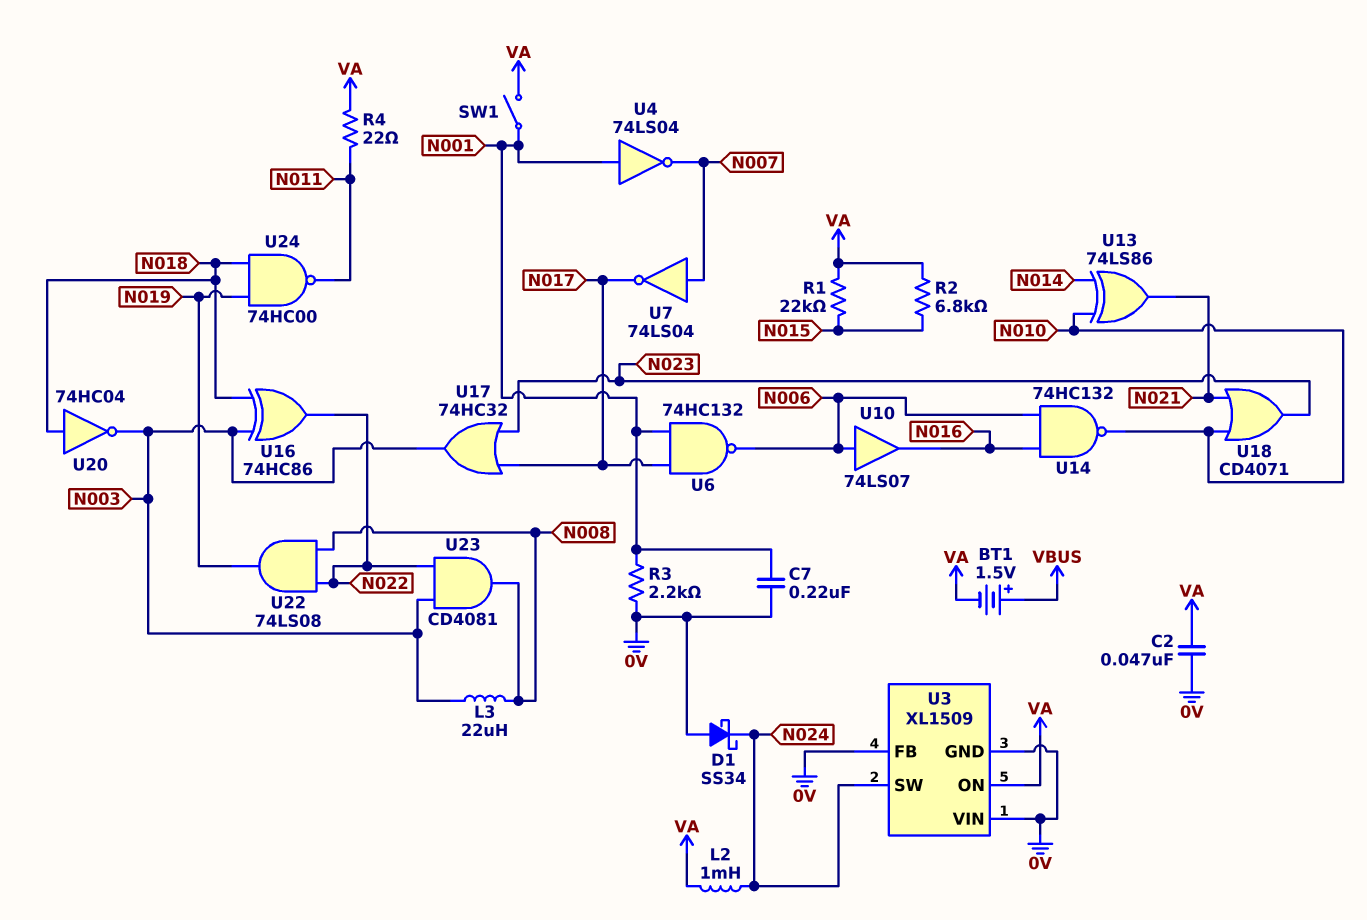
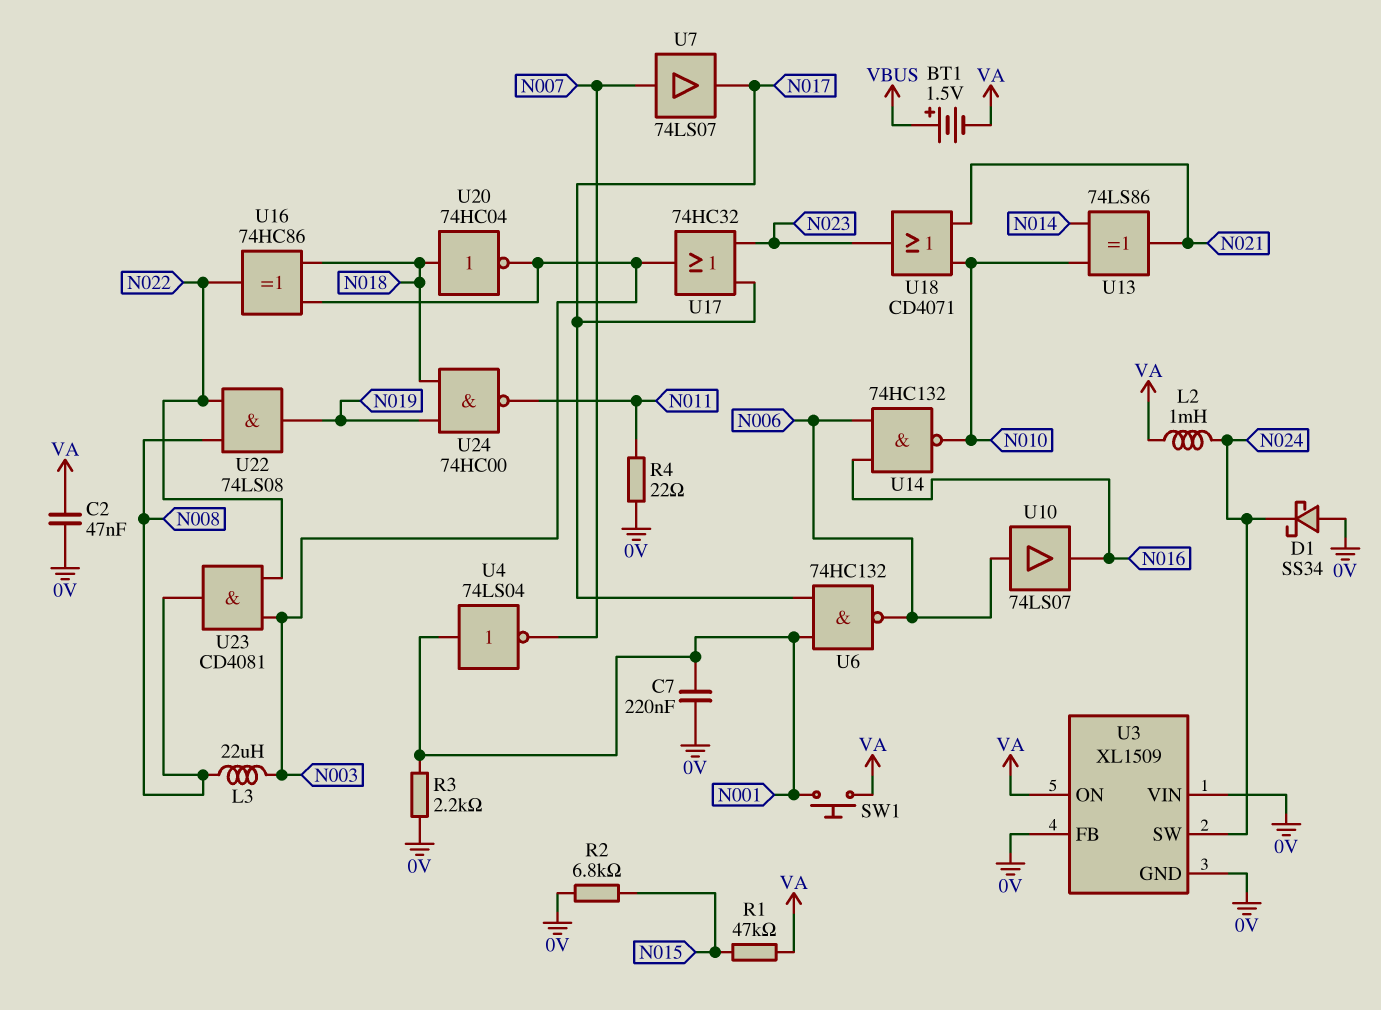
R1: 22k (N015, VA) -> 47k (N015, VA)
R2: 6.8k (N015, VA) -> 6.8k (0V, N015)
R4: 22 (N011, VA) -> 22 (0V, N011)
SW1: switch (N001, VA) -> button (N001, VA)
U7: NOT 74LS04 (in N007, out N017) -> buffer 74LS07 (in N007, out N017)

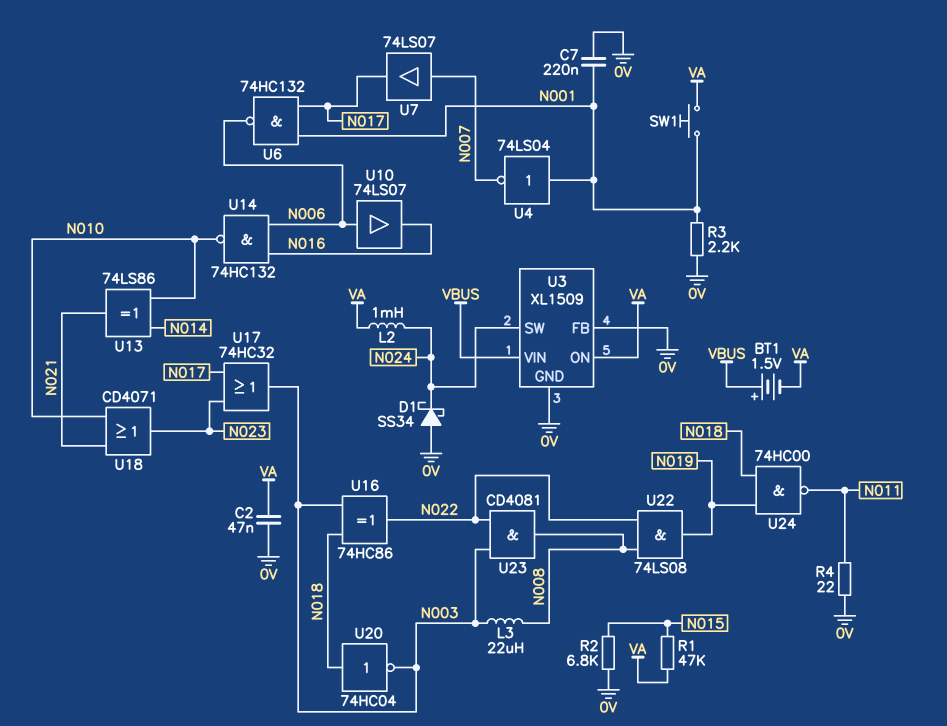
U3 pin VIN: 0V -> VBUS

